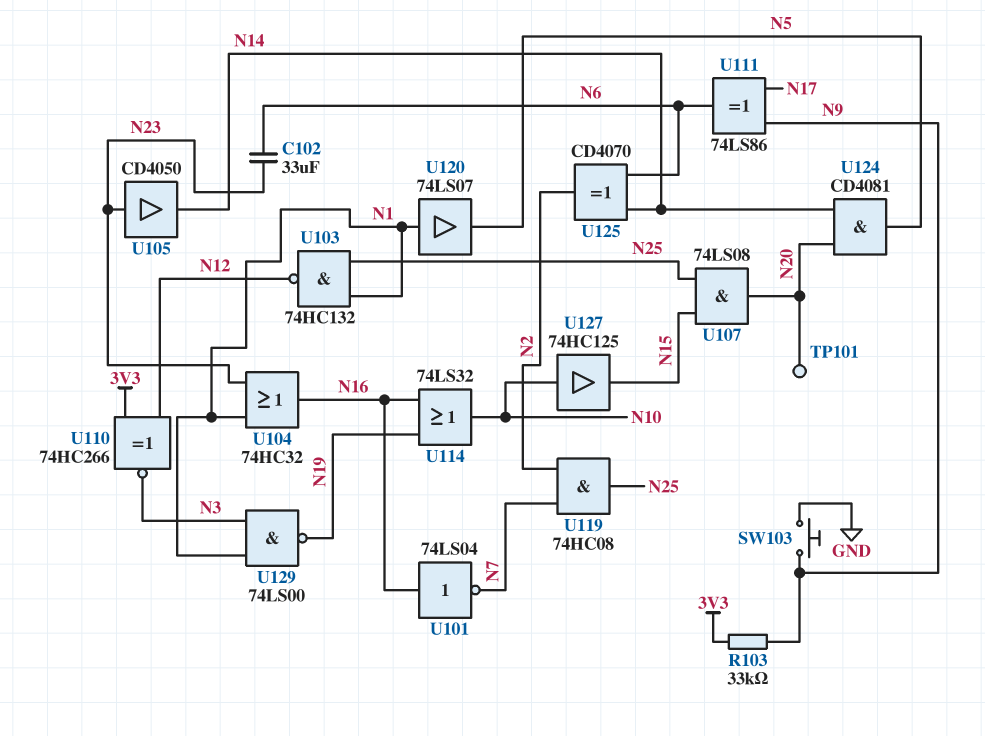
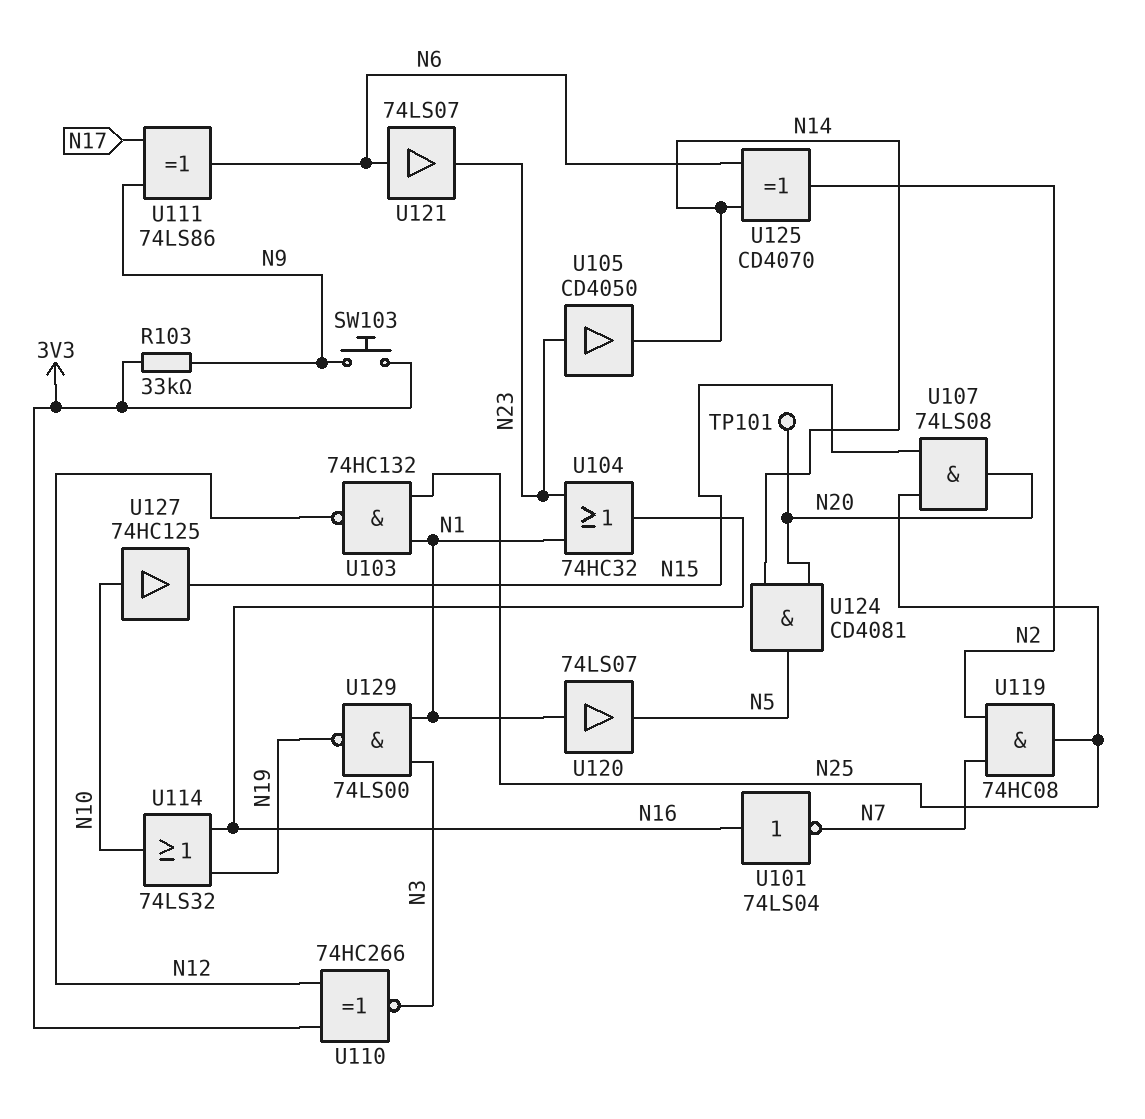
C102: 33uF (N6, N23) -> none
SW103: button (GND, N9) -> button (3V3, N9)
U121: none -> buffer 74LS07 (in N6, out N23)

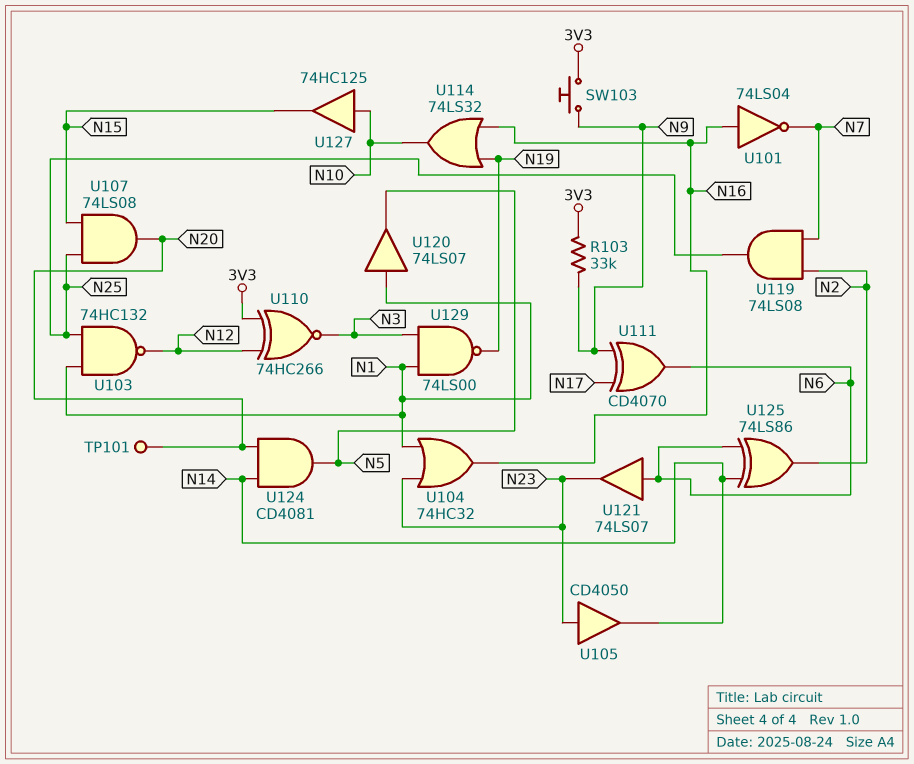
U111: XOR 74LS86 (in N9, in N17, out N6) -> XOR CD4070 (in N9, in N17, out N6)
U119: AND 74HC08 (in N2, in N7, out N25) -> AND 74LS08 (in N2, in N7, out N25)
U125: XOR CD4070 (in N6, in N14, out N2) -> XOR 74LS86 (in N6, in N14, out N2)

